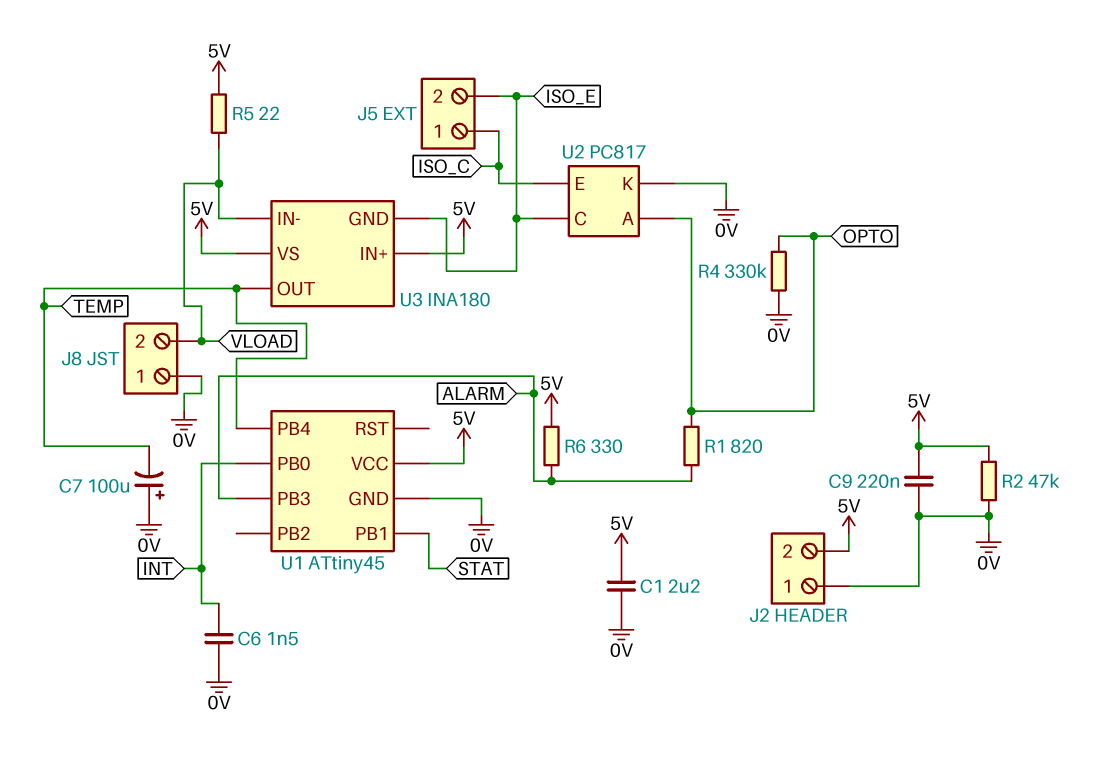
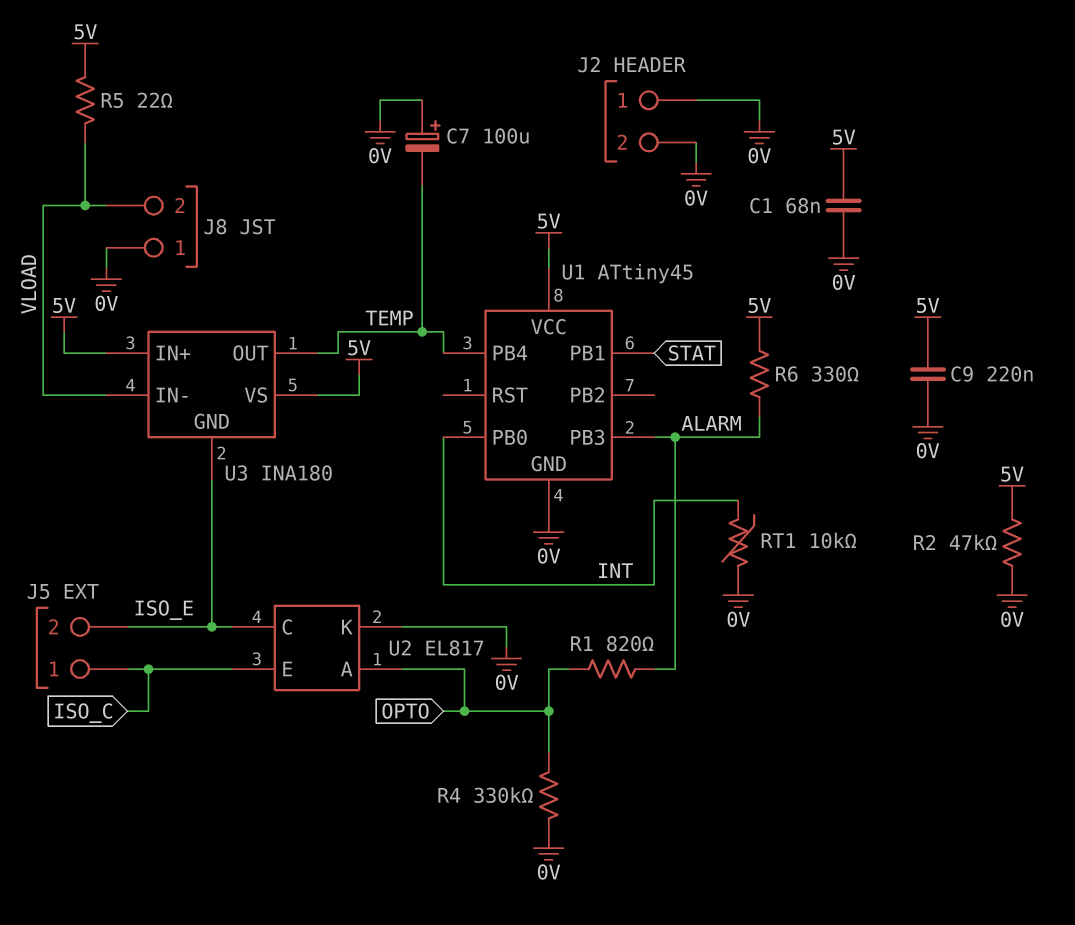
C1: 2.2uF (0V, 5V) -> 68nF (0V, 5V)
C6: 1.5nF (0V, INT) -> none
J2 pin 2: 5V -> 0V
RT1: none -> 10k (0V, INT)
U2: PC817 -> EL817

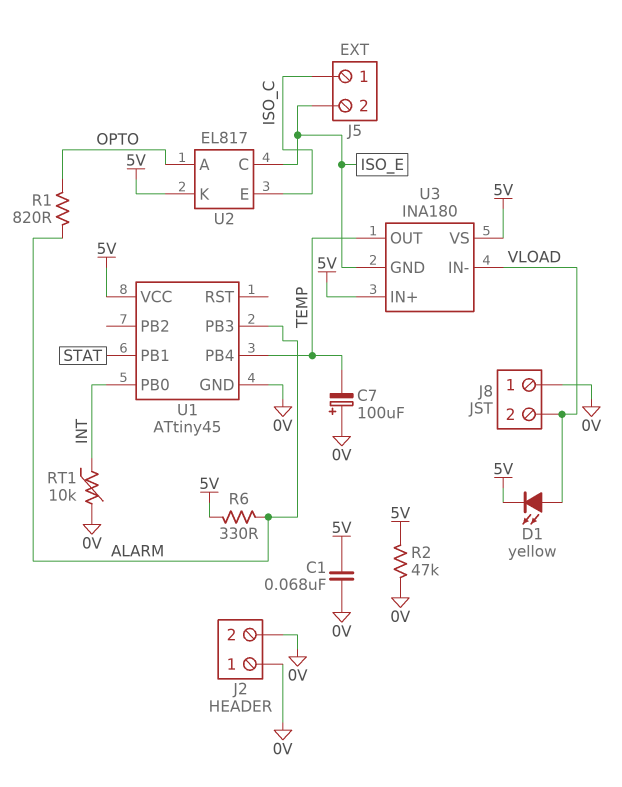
C9: 220nF (0V, 5V) -> none
D1: none -> LED yellow (A VLOAD, K 5V)
R4: 330k (0V, OPTO) -> none
R5: 22 (5V, VLOAD) -> none
U2 pin K: 0V -> 5V

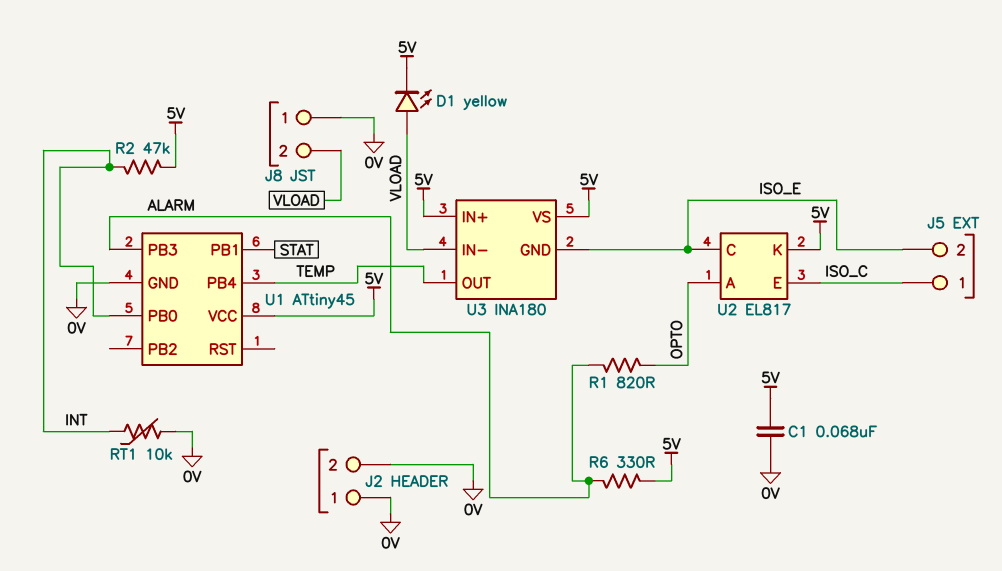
C7: 100uF (plus 0V, minus TEMP) -> none
R2: 47k (0V, 5V) -> 47k (5V, INT)

